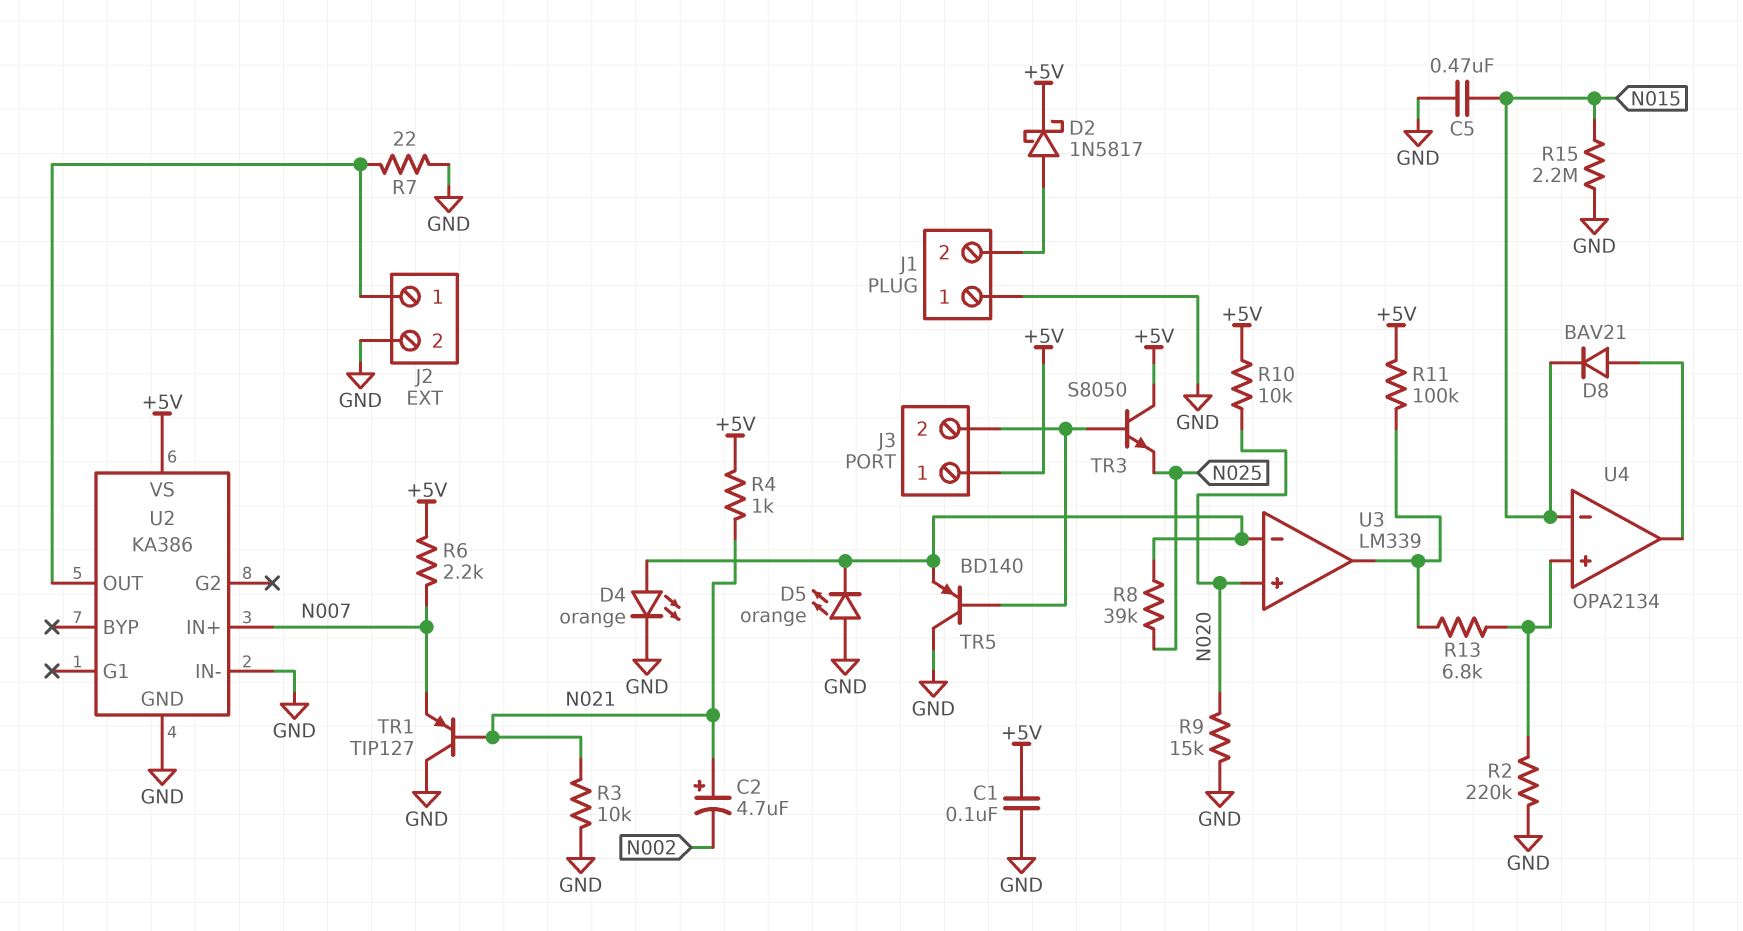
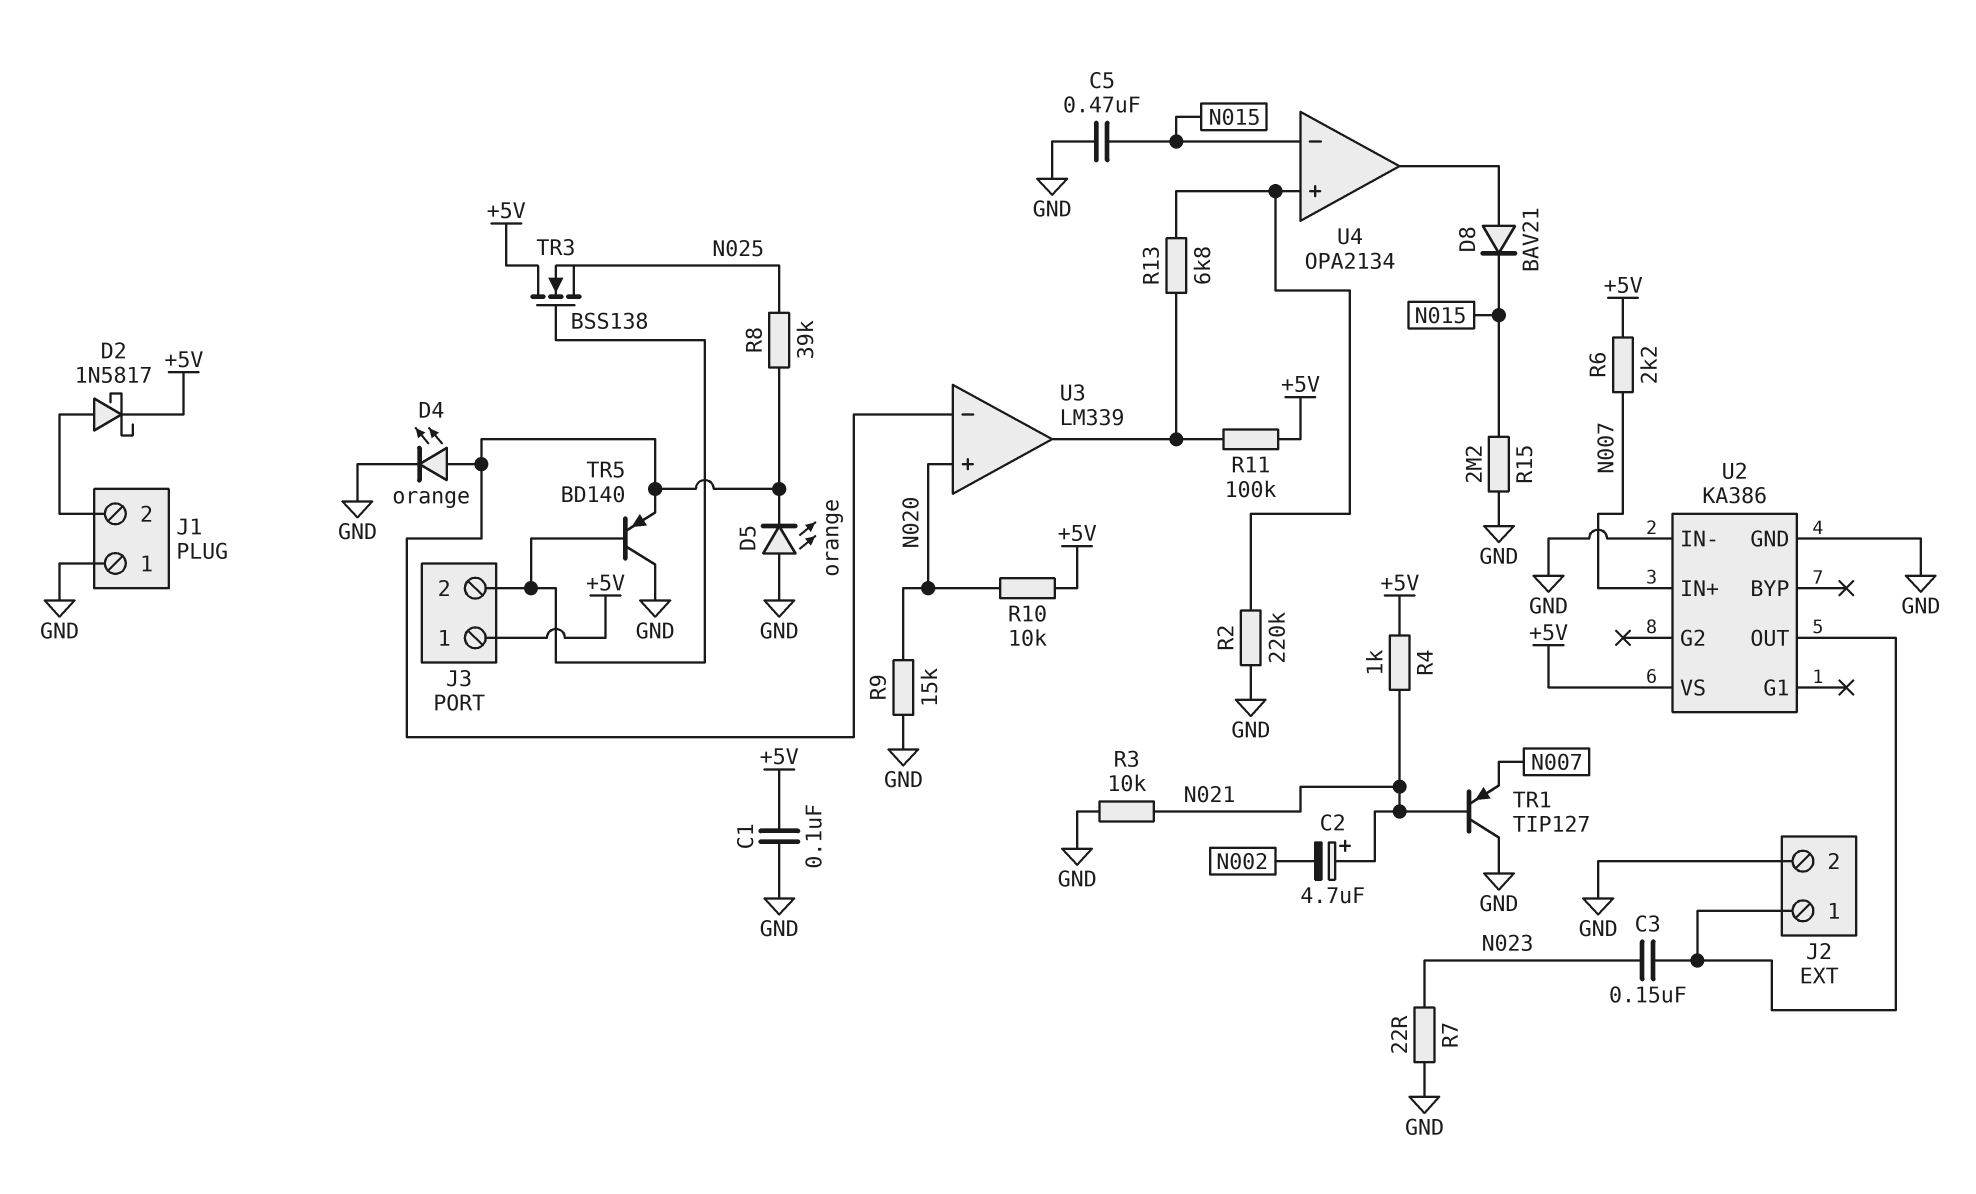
C3: none -> 150nF (J2/1, N023)
R7: 22 (GND, J2/1) -> 22 (GND, N023)
TR3: NPN S8050 (B J3/2, C +5V, E N025) -> NMOS BSS138 (G J3/2, D +5V, S N025)

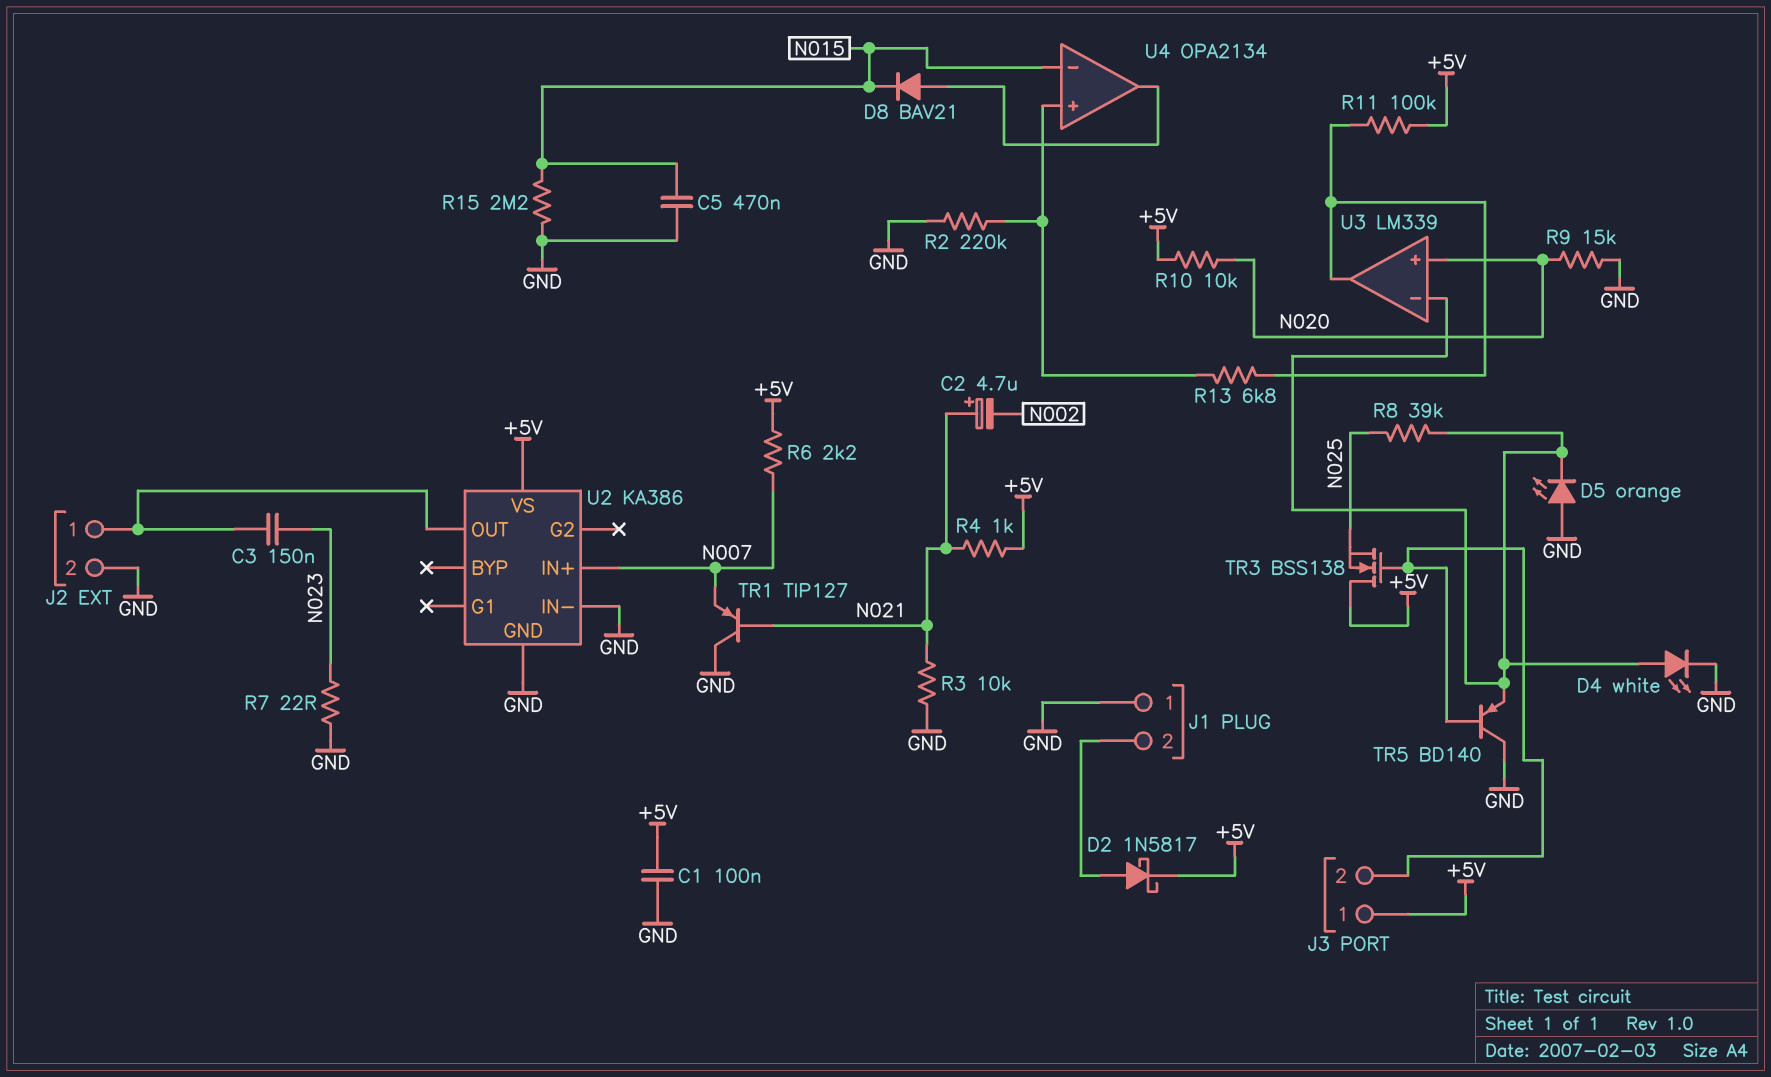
D4: LED orange (A U3/in-, K GND) -> LED white (A U3/in-, K GND)

